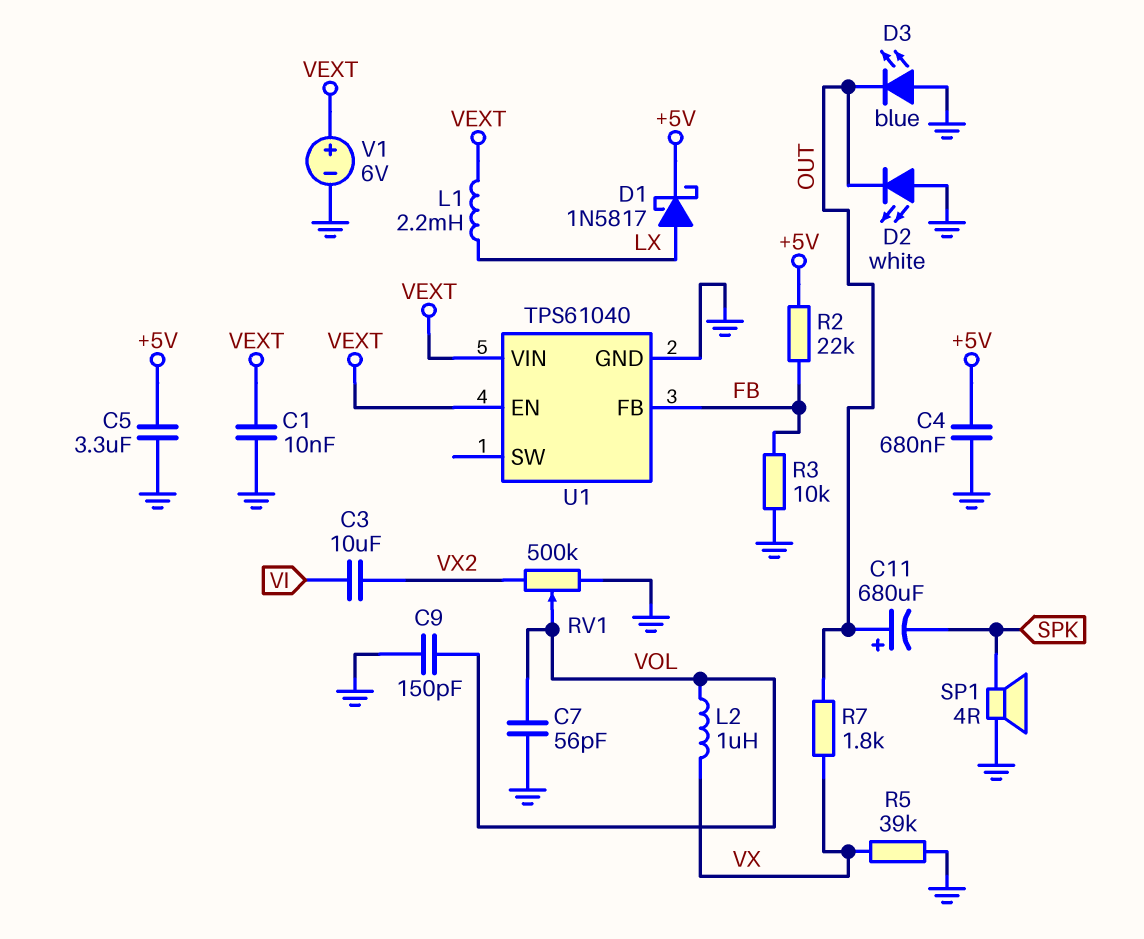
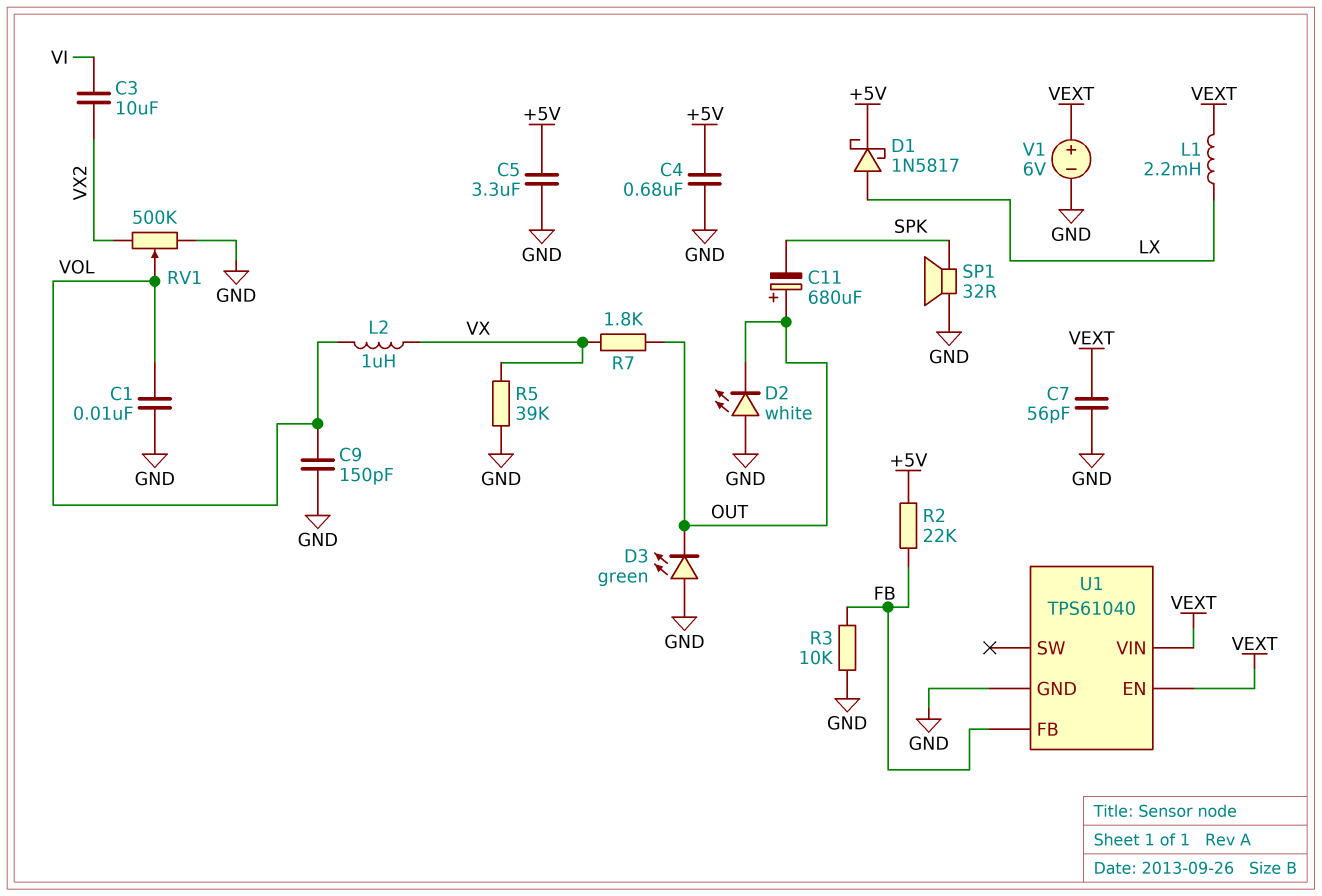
C1: 10nF (GND, VEXT) -> 10nF (GND, VOL)
C7: 56pF (GND, VOL) -> 56pF (GND, VEXT)
D3: LED blue (A GND, K OUT) -> LED green (A GND, K OUT)
SP1: speaker 4R (GND, SPK) -> speaker 32R (GND, SPK)

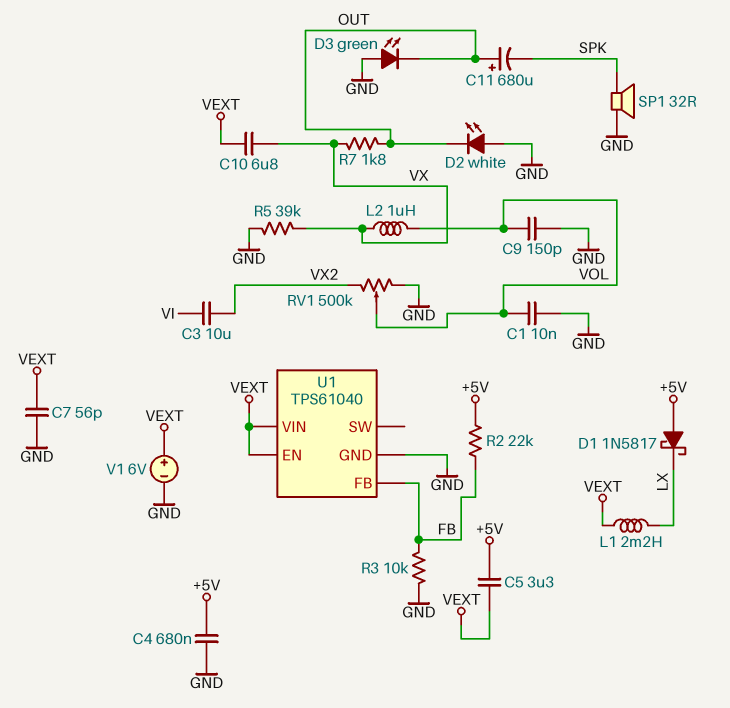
C5: 3.3uF (+5V, GND) -> 3.3uF (+5V, VEXT)
C10: none -> 6.8uF (VEXT, VX)
D1: schottky 1N5817 (A LX, K +5V) -> schottky 1N5817 (A +5V, K LX)

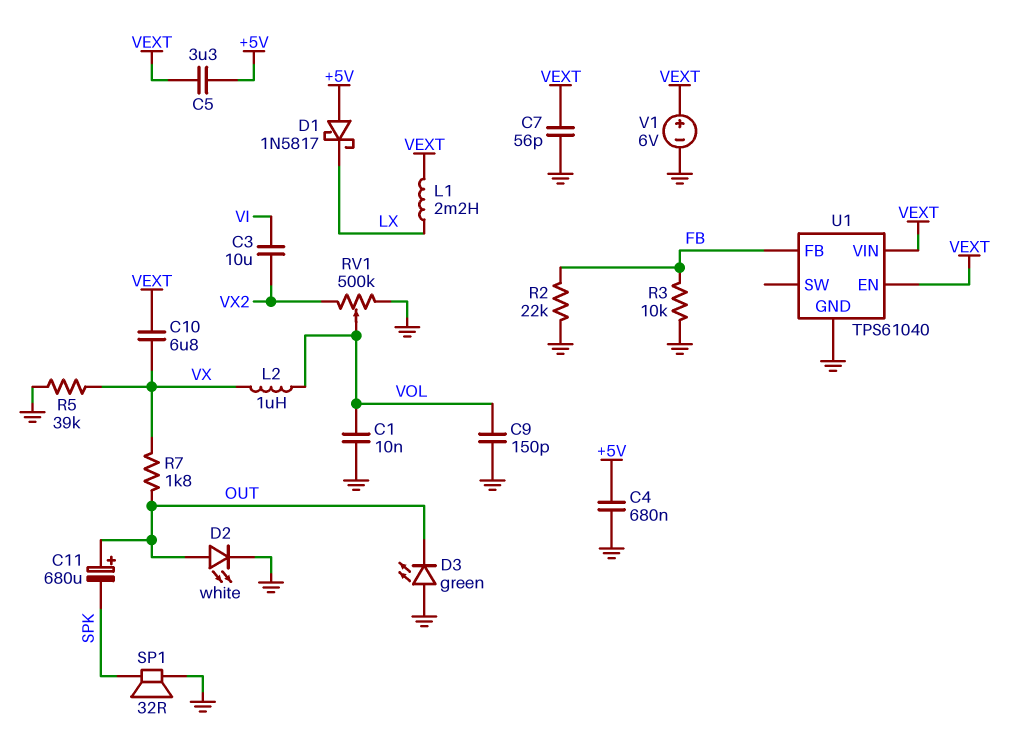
D2: LED white (A GND, K OUT) -> LED white (A OUT, K GND)
R2: 22k (+5V, FB) -> 22k (FB, GND)

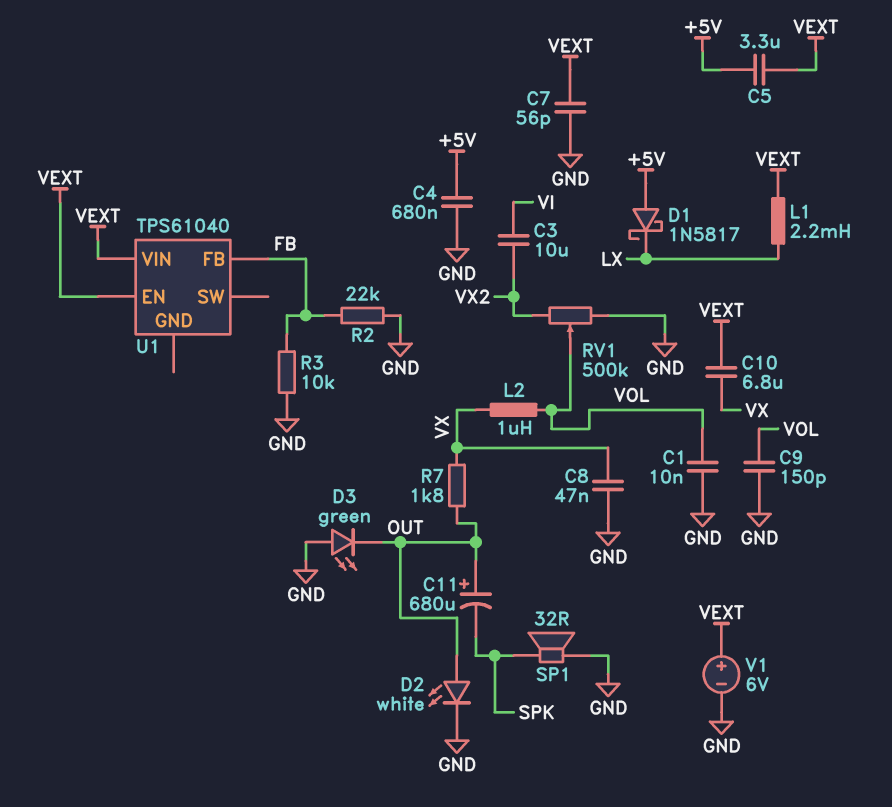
C8: none -> 47nF (GND, VX)
R5: 39k (GND, VX) -> none
U1 pin GND: GND -> none

